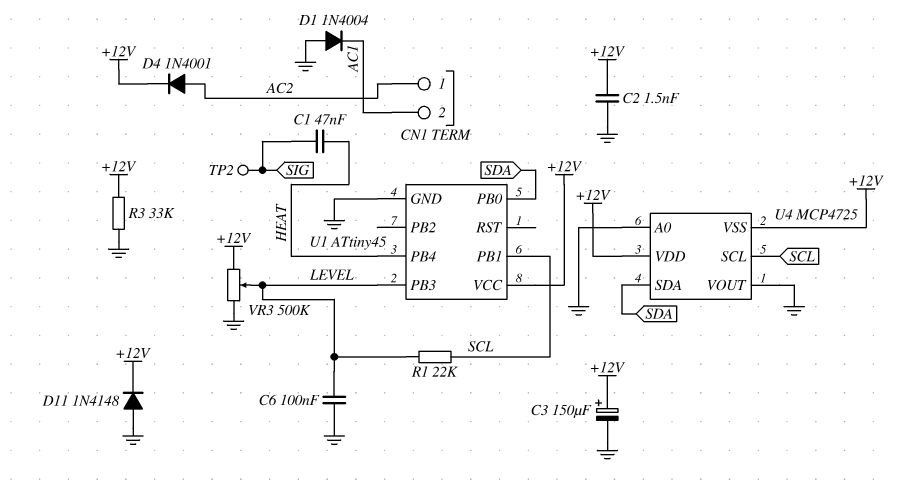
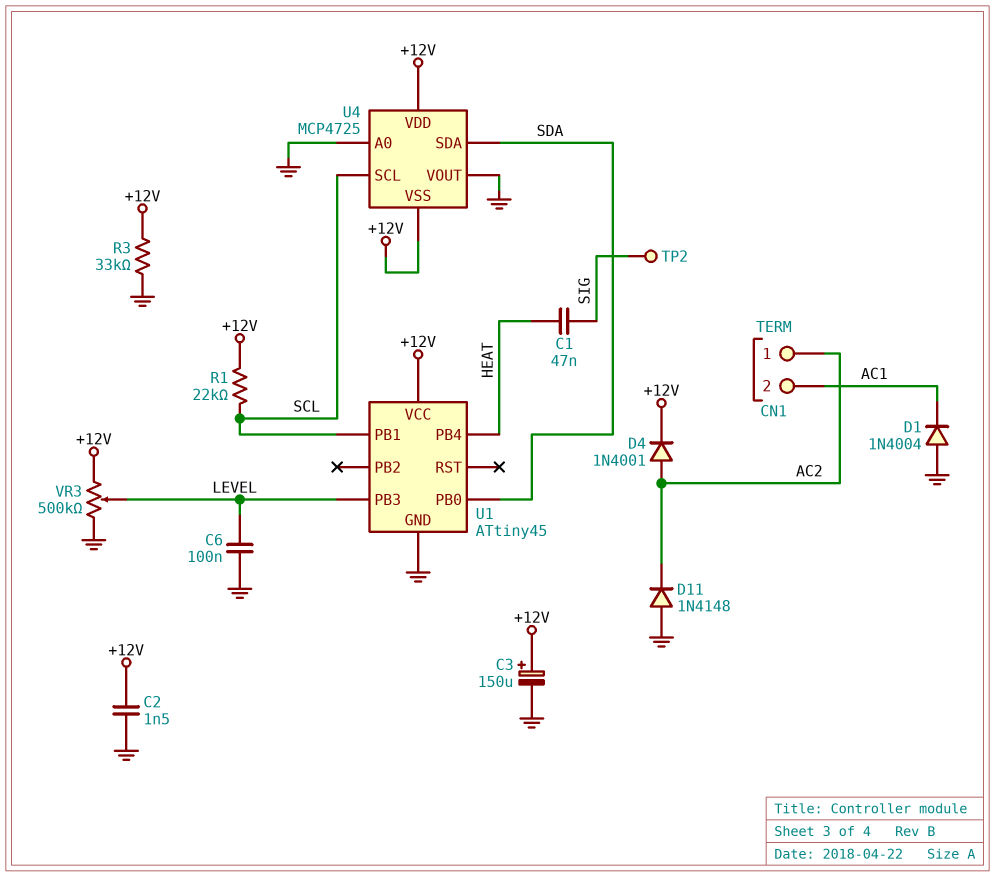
D11: diode 1N4148 (A GND, K +12V) -> diode 1N4148 (A GND, K AC2)
R1: 22k (LEVEL, SCL) -> 22k (+12V, SCL)

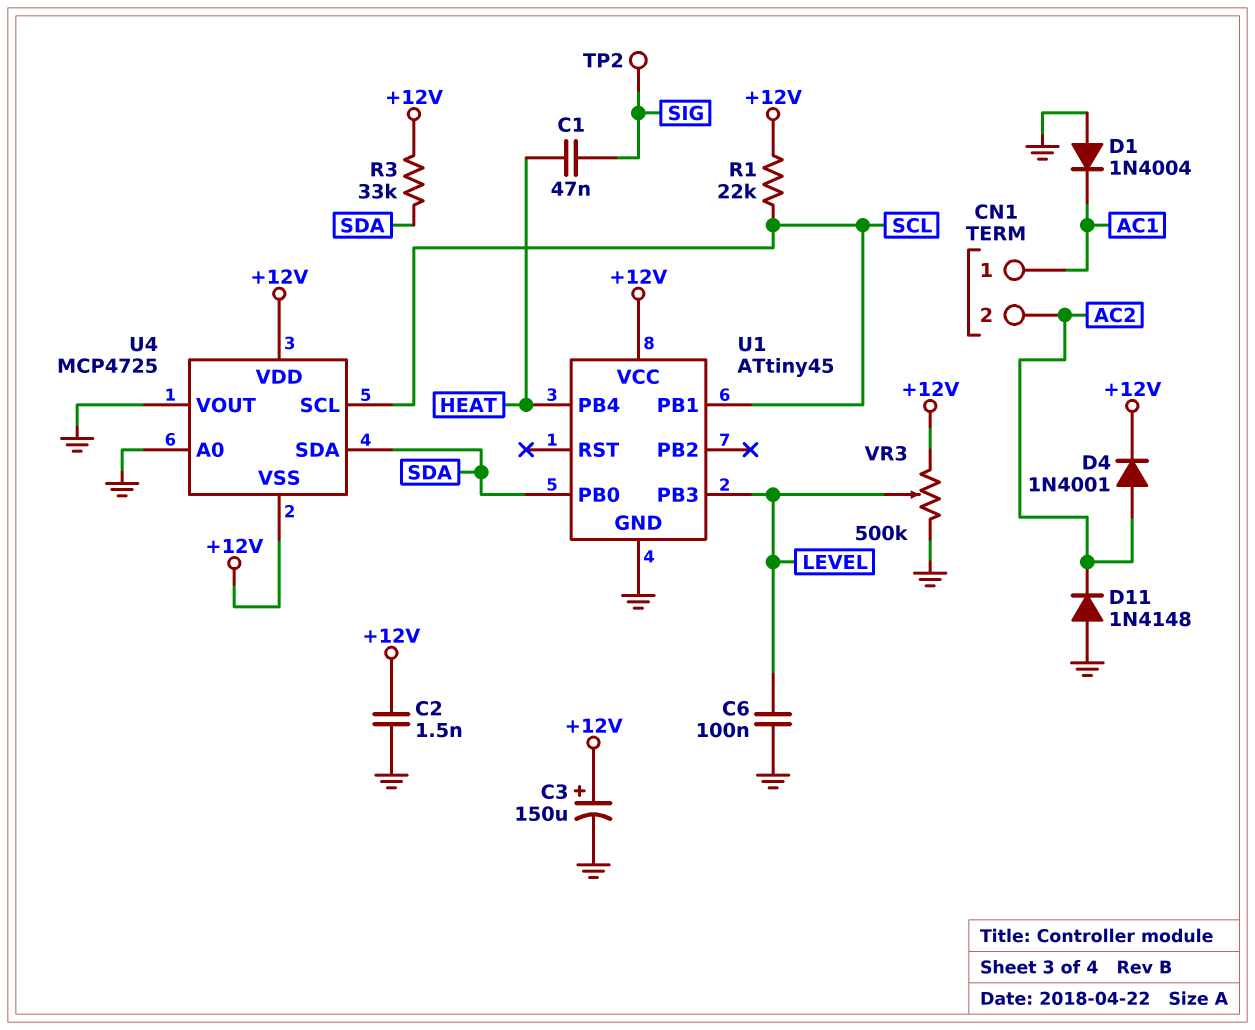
CN1 pin 1: AC2 -> AC1
CN1 pin 2: AC1 -> AC2
R3: 33k (+12V, GND) -> 33k (+12V, SDA)

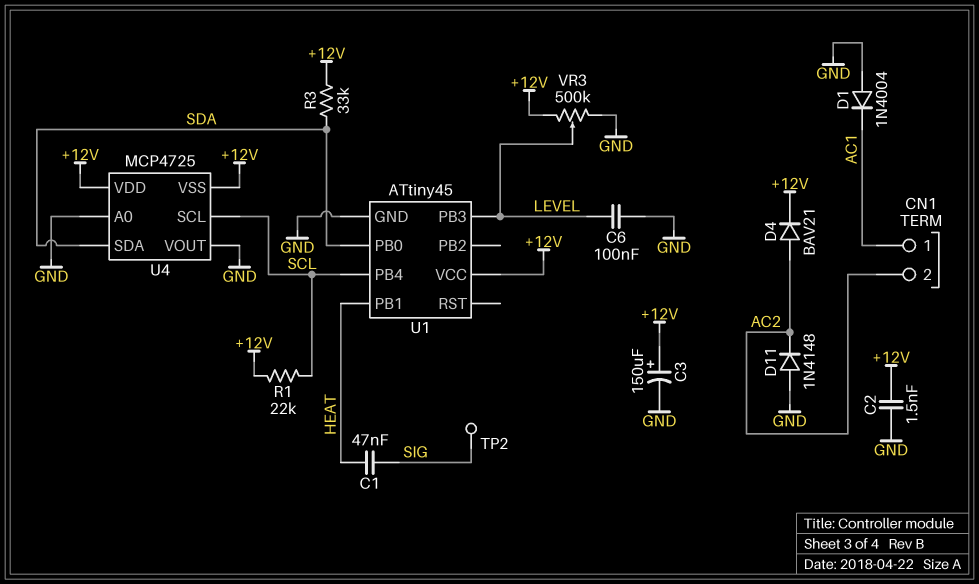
D4: diode 1N4001 (A AC2, K +12V) -> diode BAV21 (A AC2, K +12V)
U1 pin PB1: SCL -> HEAT
U1 pin PB4: HEAT -> SCL

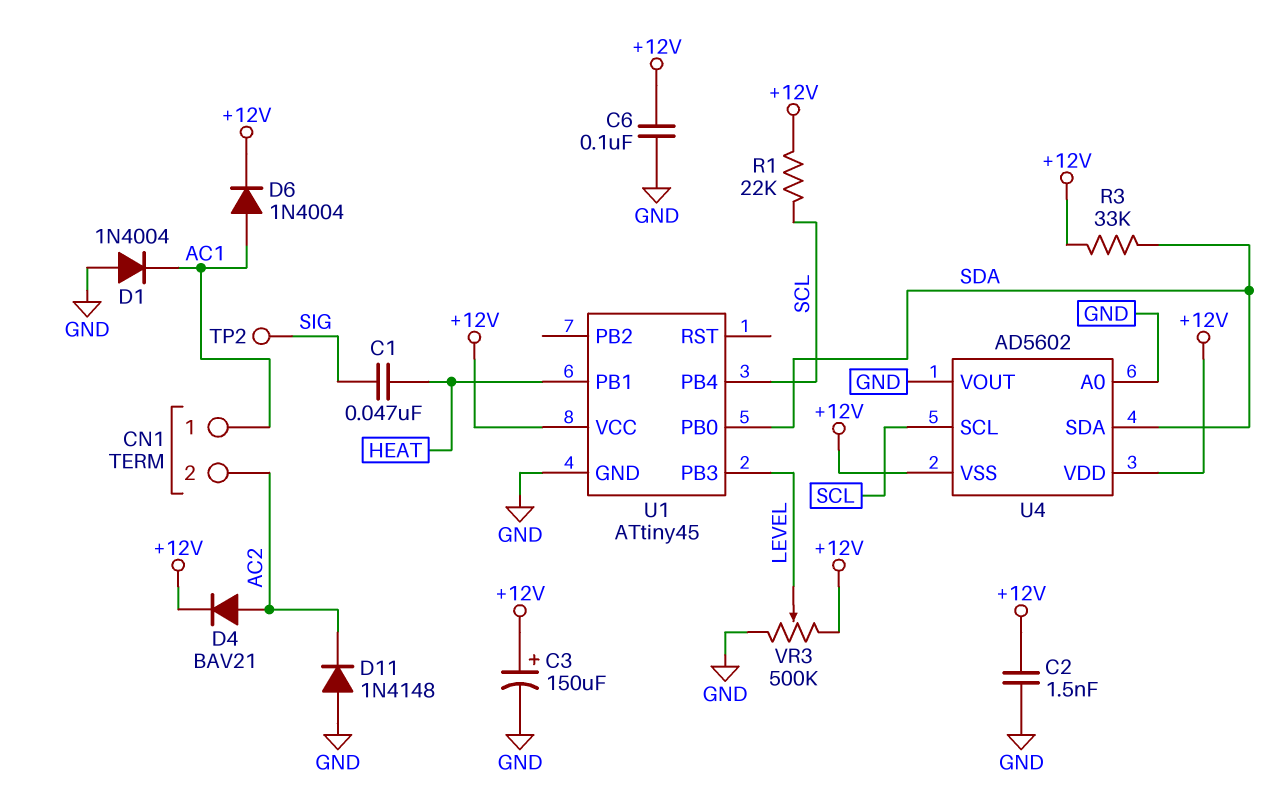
C6: 100nF (GND, LEVEL) -> 100nF (+12V, GND)
D6: none -> diode 1N4004 (A AC1, K +12V)
U4: MCP4725 -> AD5602

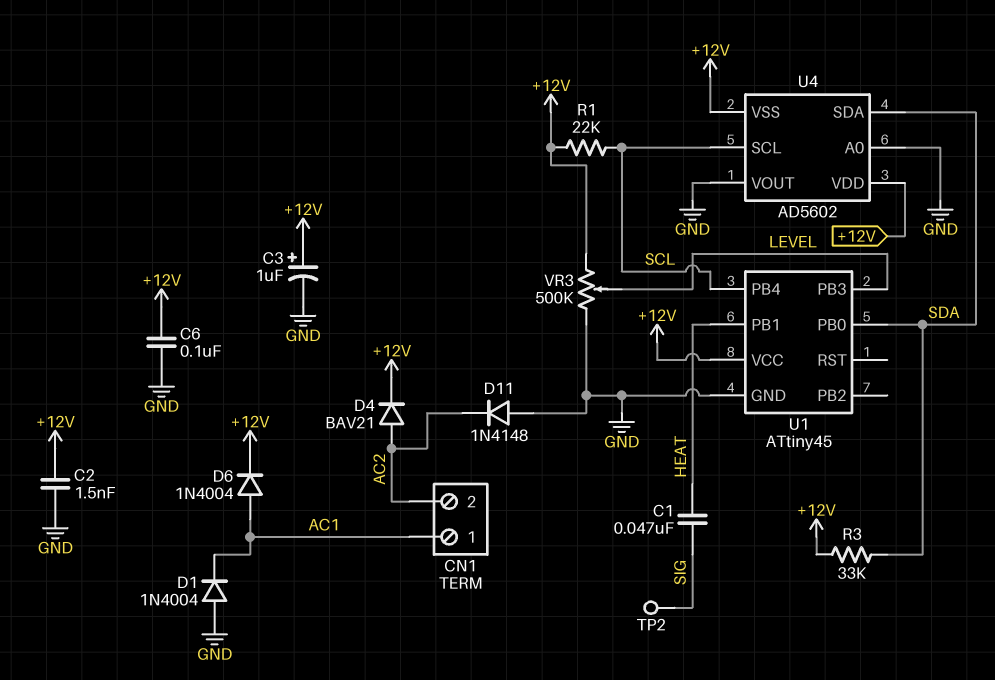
C3: 150uF (plus +12V, minus GND) -> 1uF (plus +12V, minus GND)

